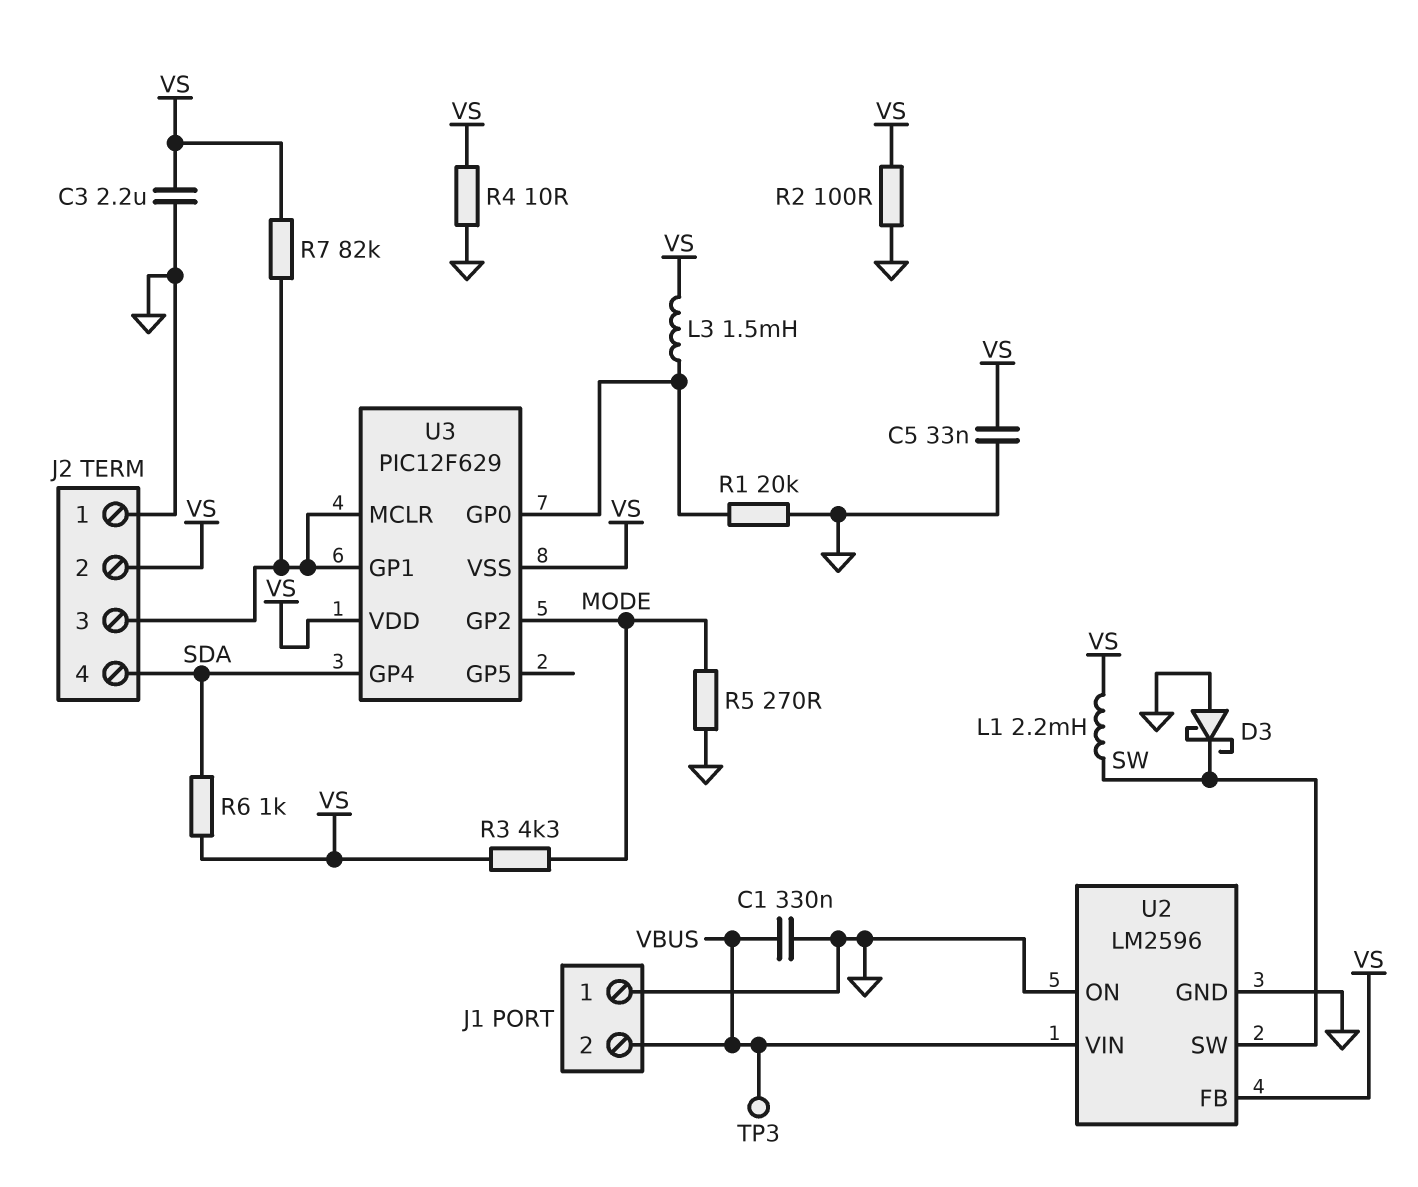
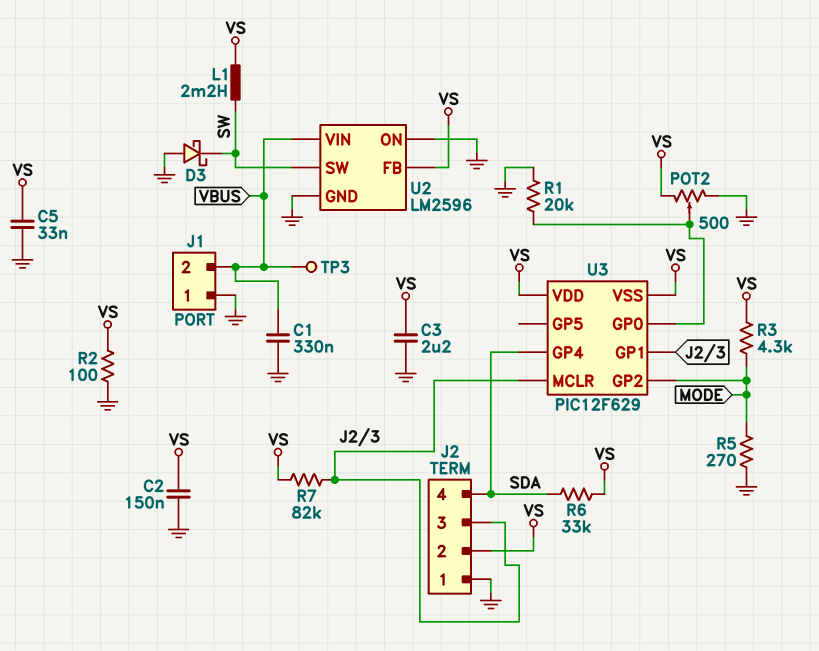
C2: none -> 150nF (GND, VS)
L3: 1.5mH (U3/GP0, VS) -> none
POT2: none -> 500 (GND, VS, wiper U3/GP0)
R4: 10 (GND, VS) -> none
R6: 1k (SDA, VS) -> 33k (SDA, VS)

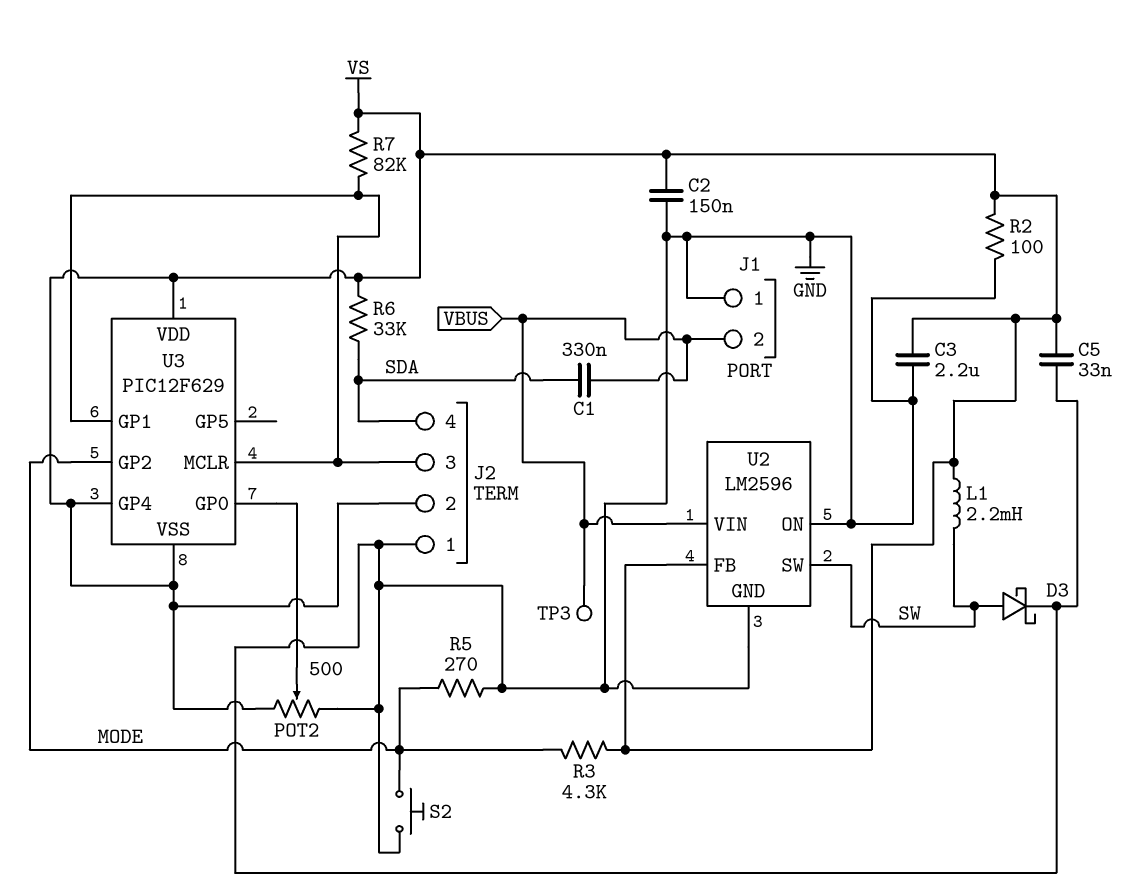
C1: 330nF (GND, VBUS) -> 330nF (SDA, VBUS)
D3: schottky (A GND, K SW) -> schottky (A SW, K GND)
R1: 20k (GND, U3/GP0) -> none
S2: none -> button (GND, MODE)
U3 pin GP4: SDA -> VS

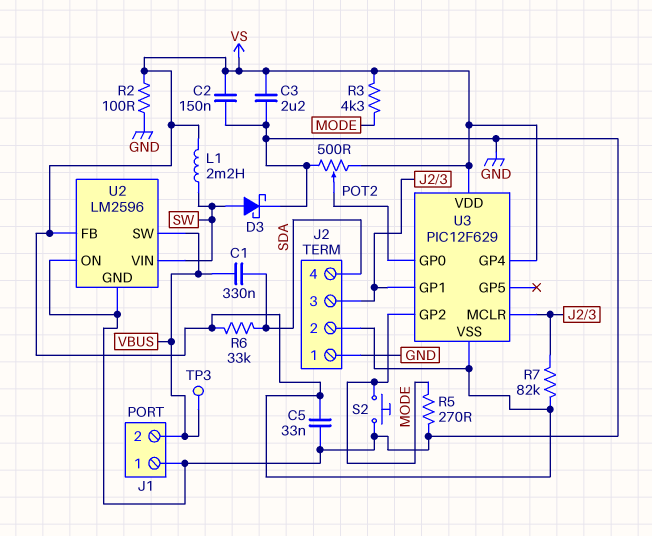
U2 pin SW: SW -> VBUS
U2 pin VIN: VBUS -> SW

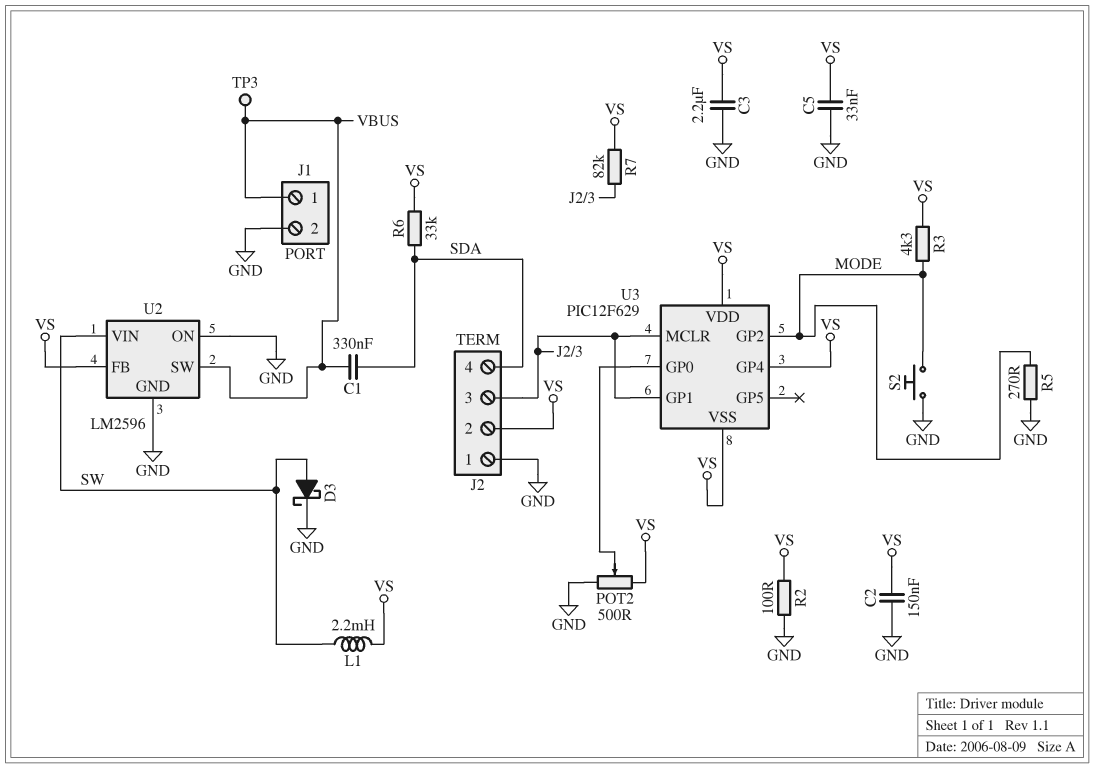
J1 pin 1: GND -> VBUS
J1 pin 2: VBUS -> GND

